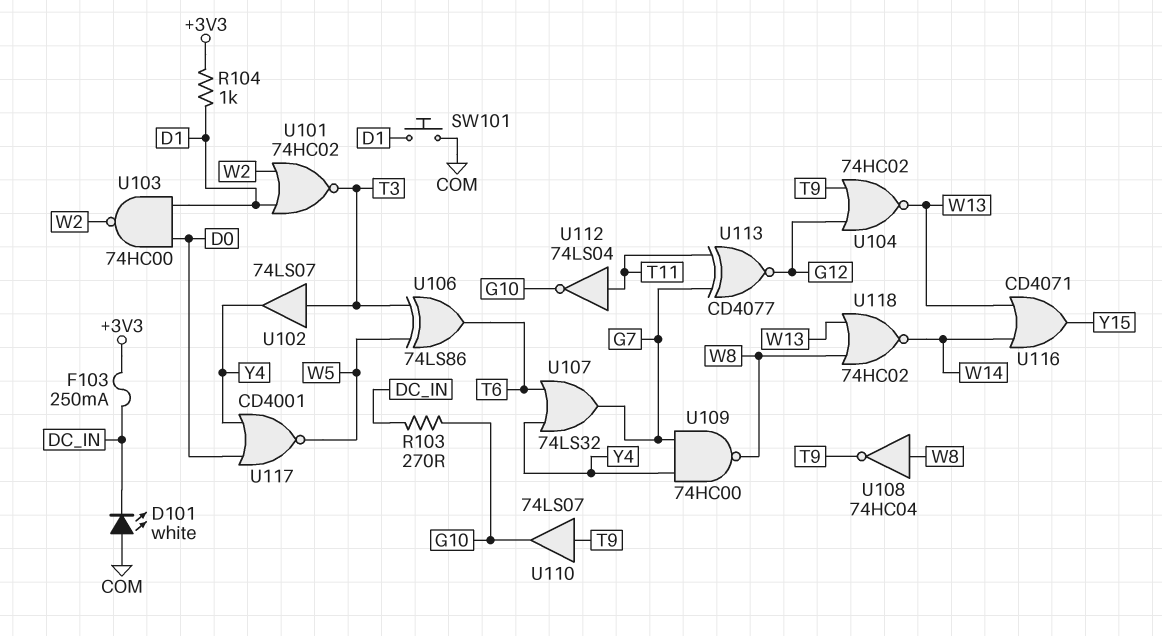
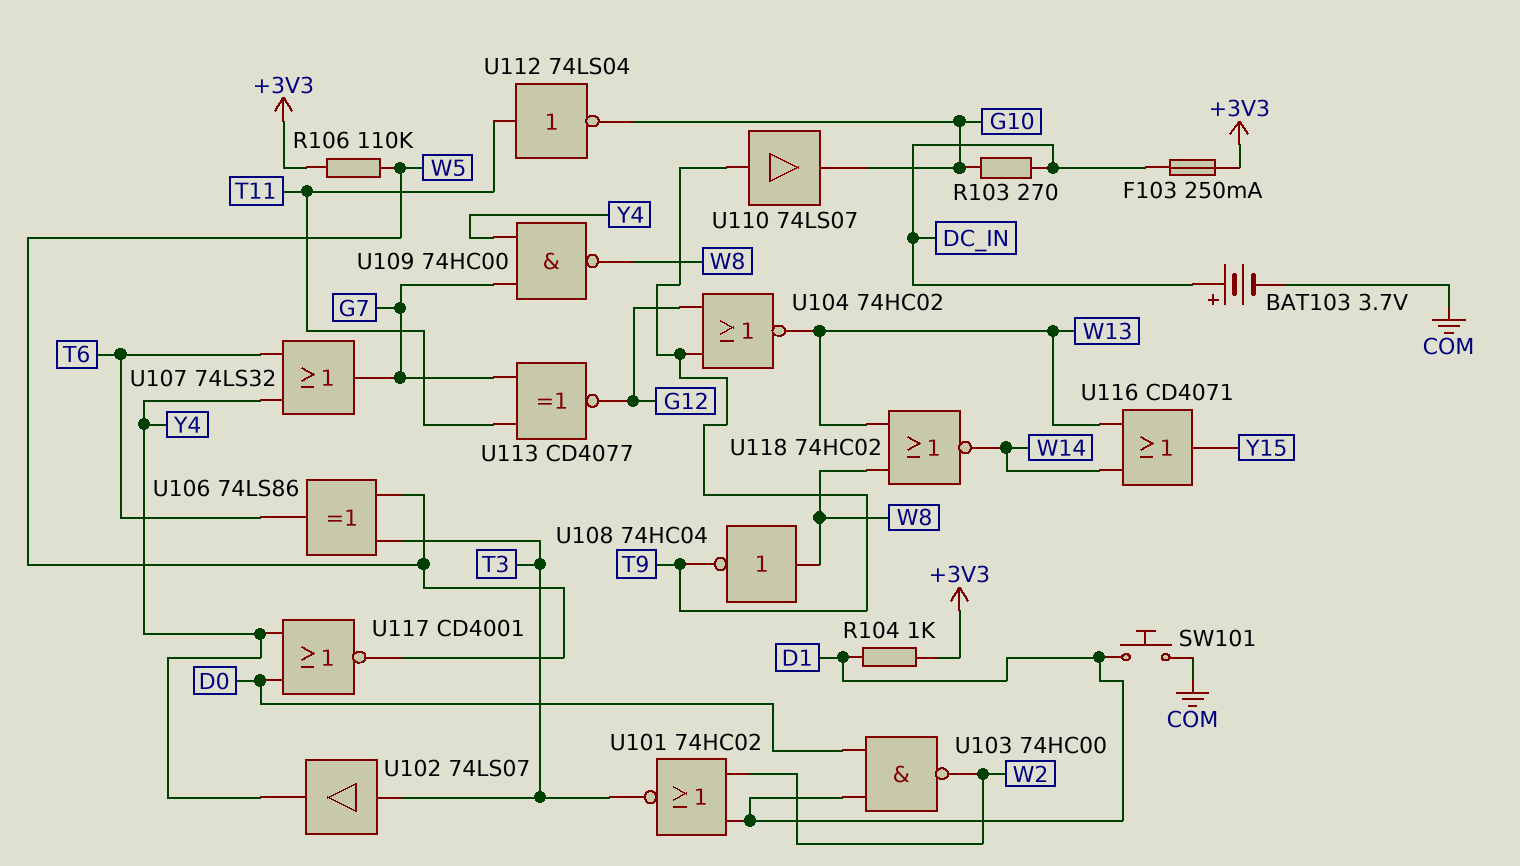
BAT103: none -> 3.7V (plus DC_IN, minus COM)
D101: LED white (A COM, K DC_IN) -> none
R106: none -> 110k (+3V3, W5)

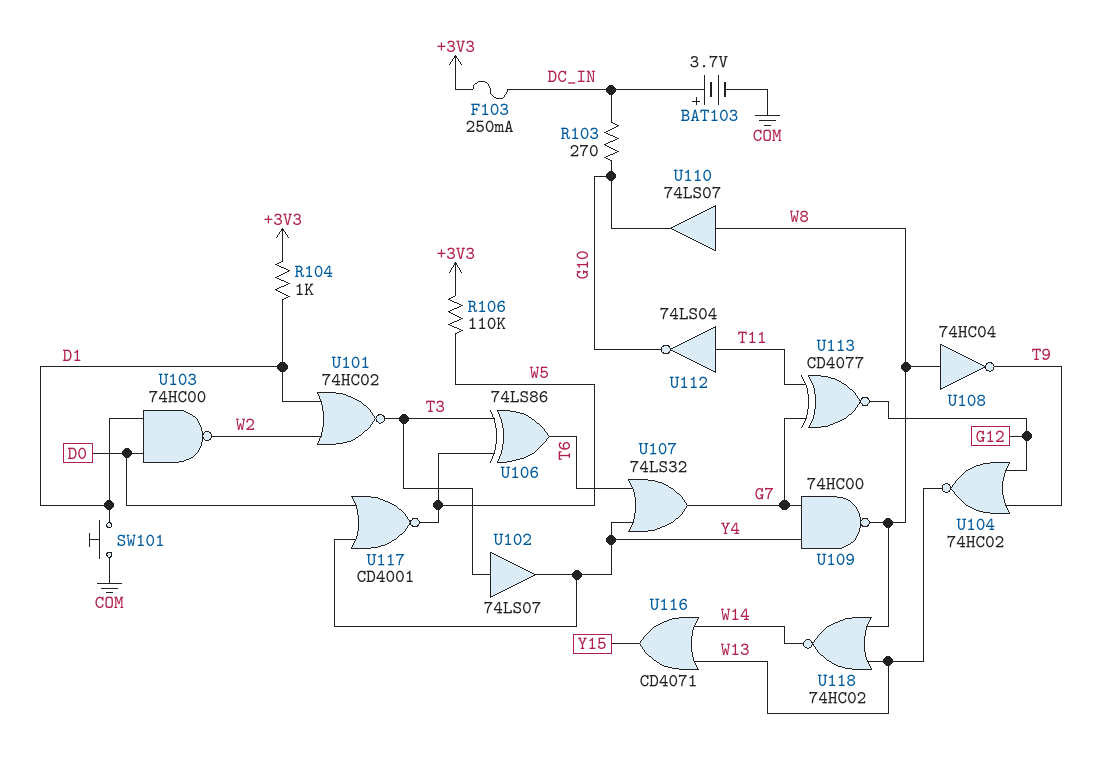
U110: buffer 74LS07 (in T9, out G10) -> buffer 74LS07 (in W8, out G10)

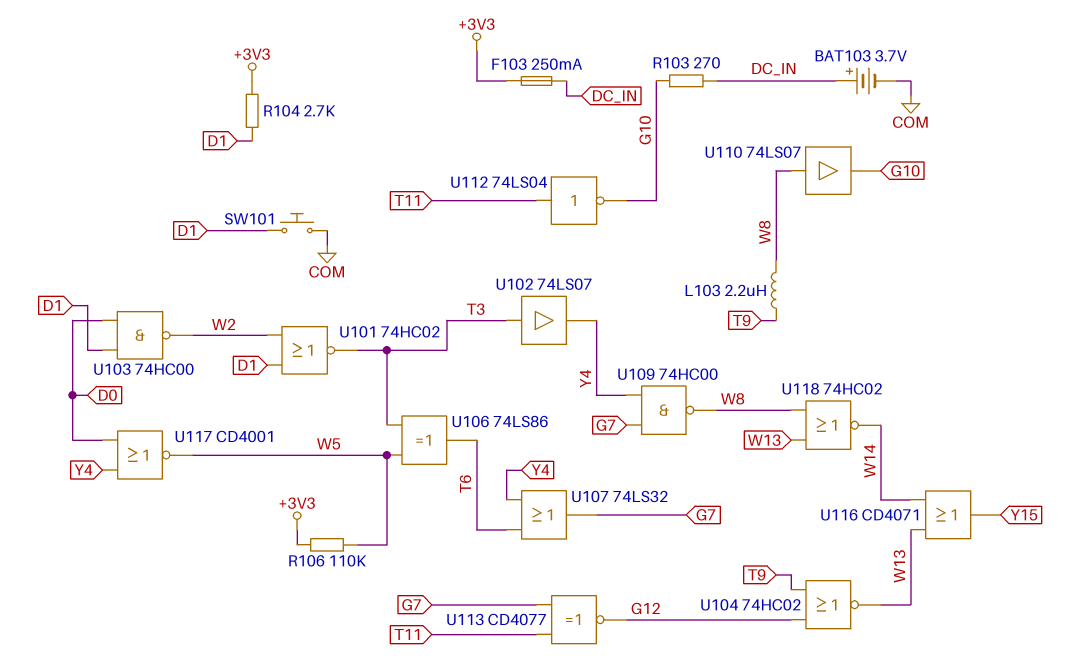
L103: none -> 2.2uH (T9, W8)
R104: 1k (+3V3, D1) -> 2.7k (+3V3, D1)
U108: NOT 74HC04 (in W8, out T9) -> none

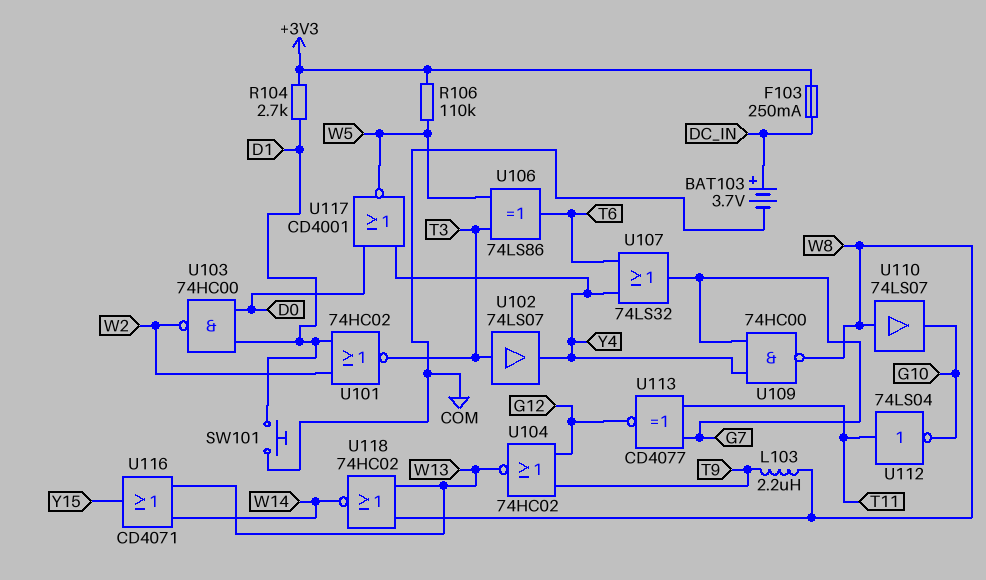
R103: 270 (DC_IN, G10) -> none

